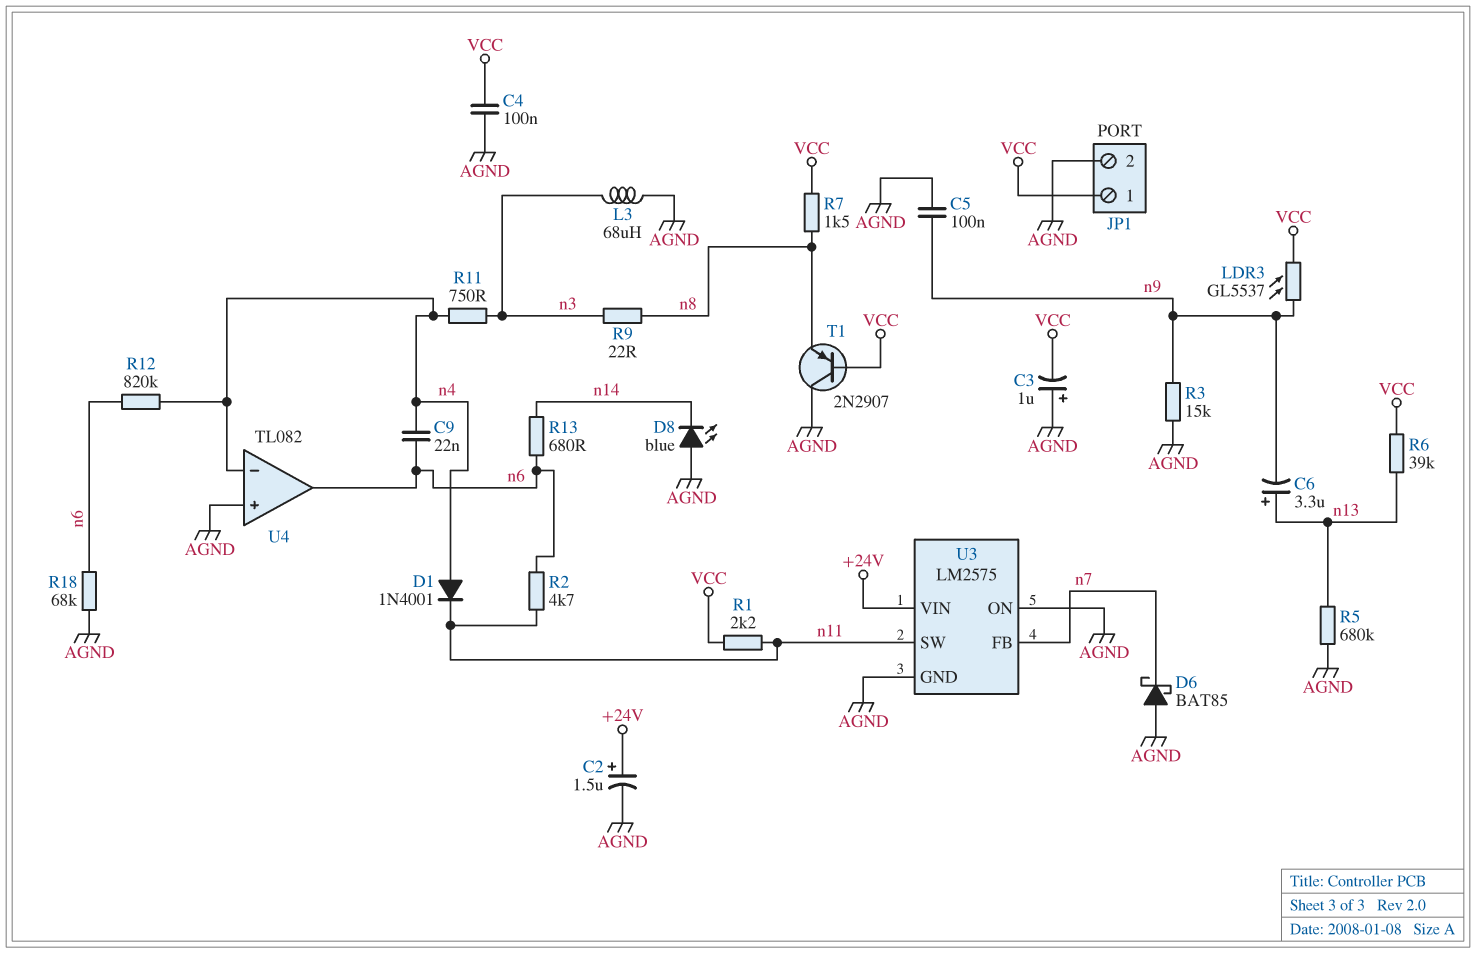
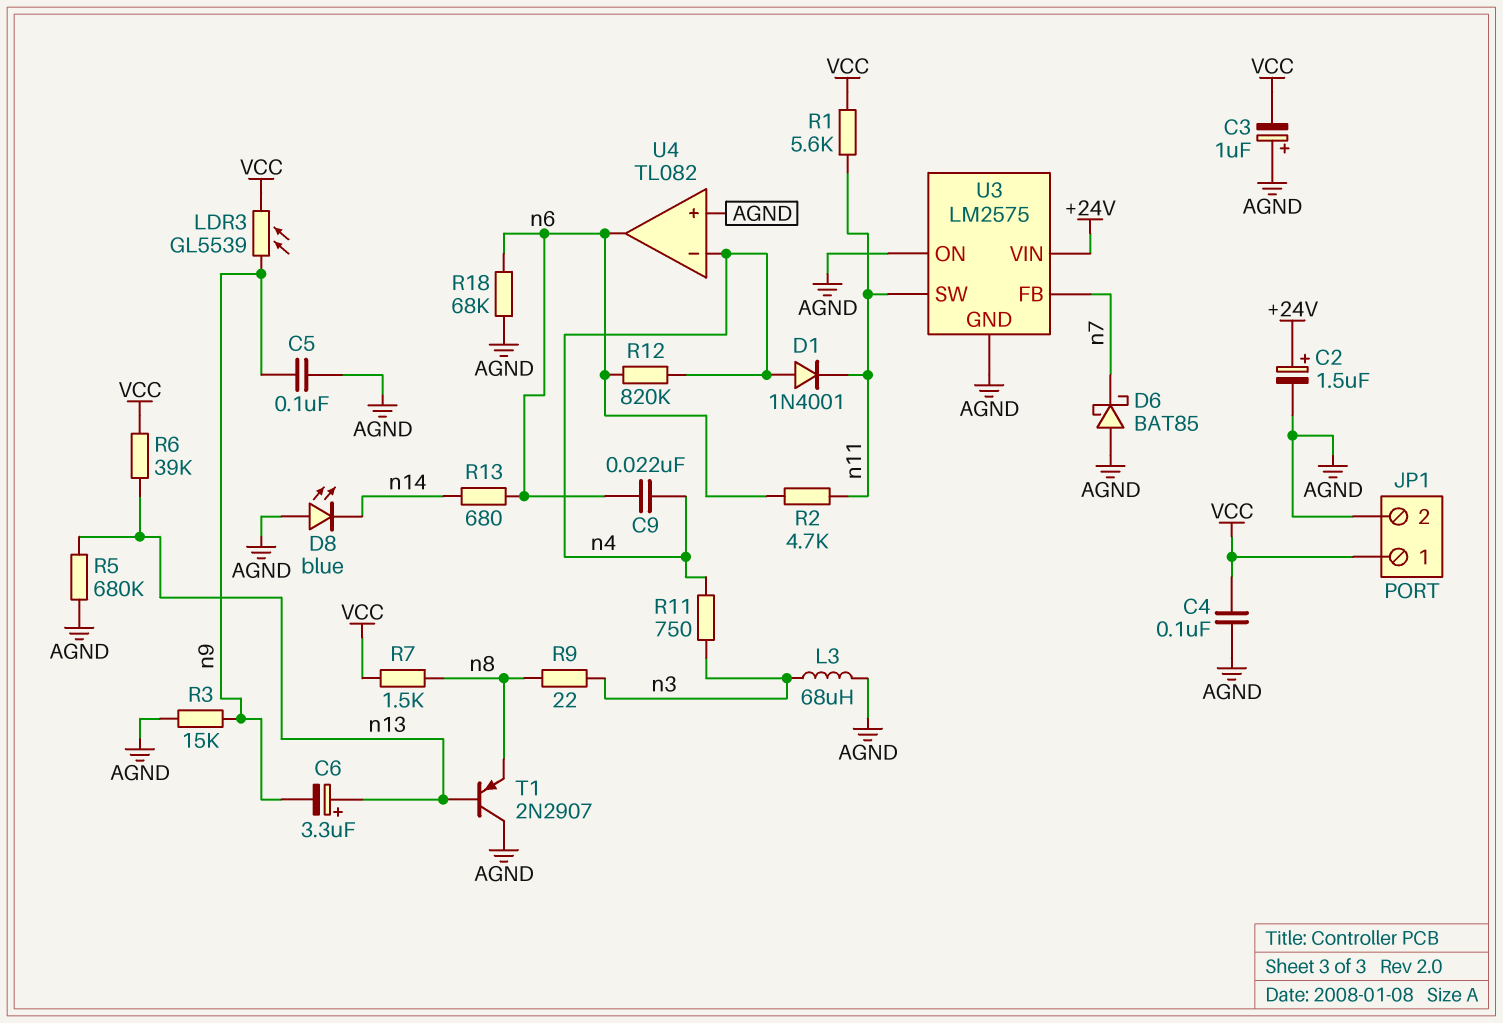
LDR3: GL5537 (VCC, n9) -> GL5539 (VCC, n9)
R1: 2.2k (VCC, n11) -> 5.6k (VCC, n11)
T1: PNP 2N2907 (B VCC, C AGND, E n8) -> PNP 2N2907 (B n13, C AGND, E n8)

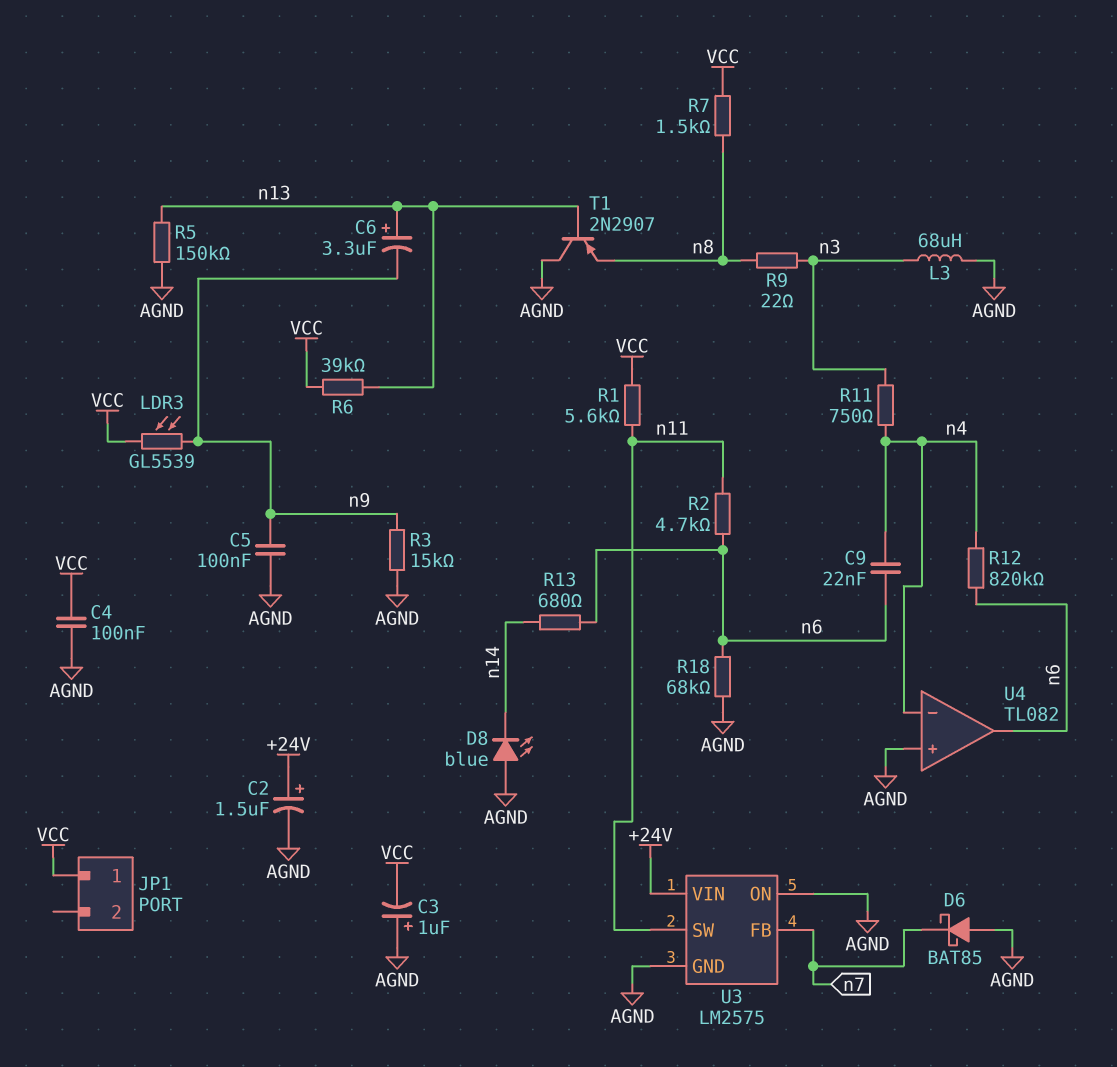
D1: diode 1N4001 (A n4, K n11) -> none
JP1 pin 2: AGND -> none
R5: 680k (AGND, n13) -> 150k (AGND, n13)

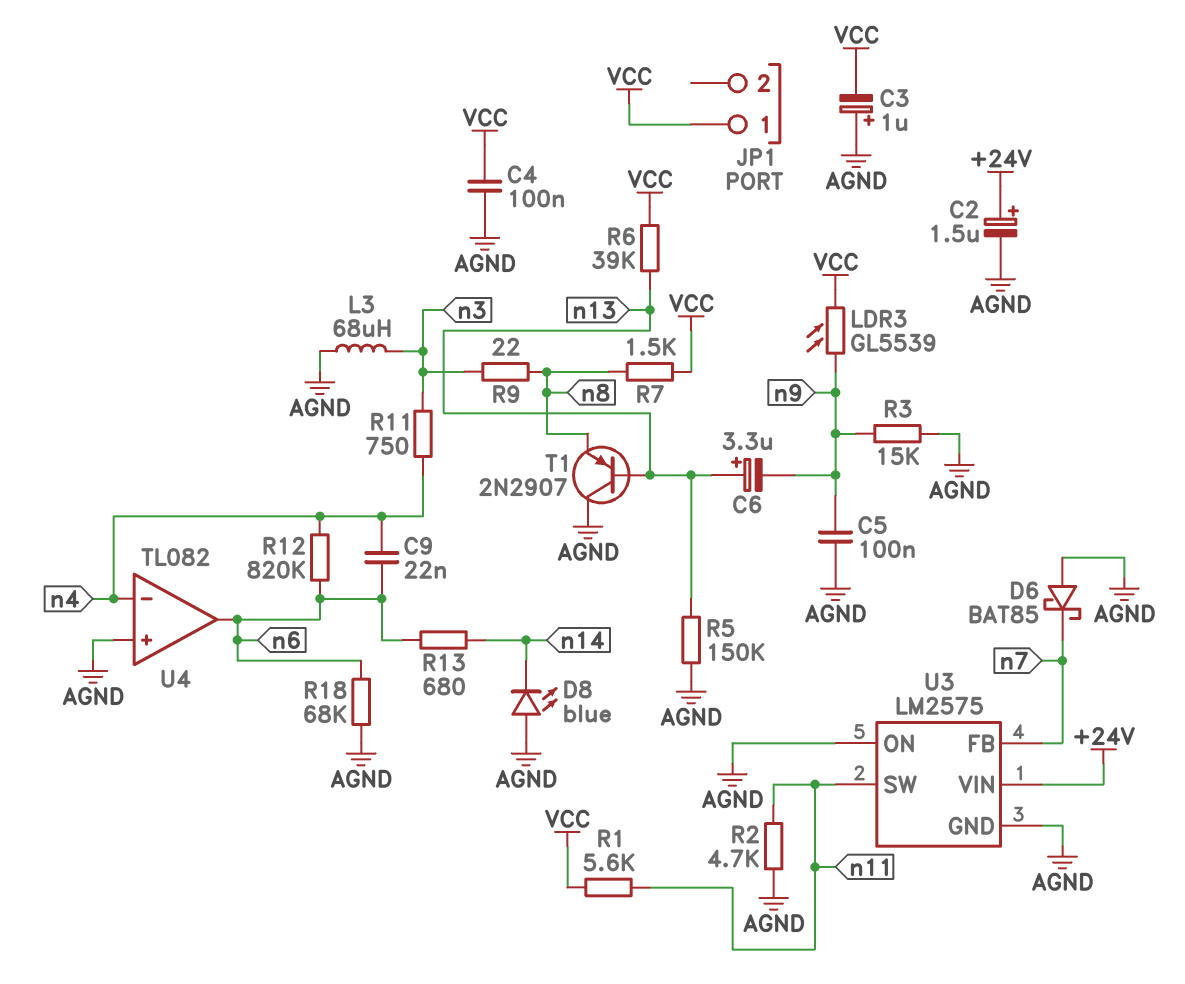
R2: 4.7k (n6, n11) -> 4.7k (AGND, n11)

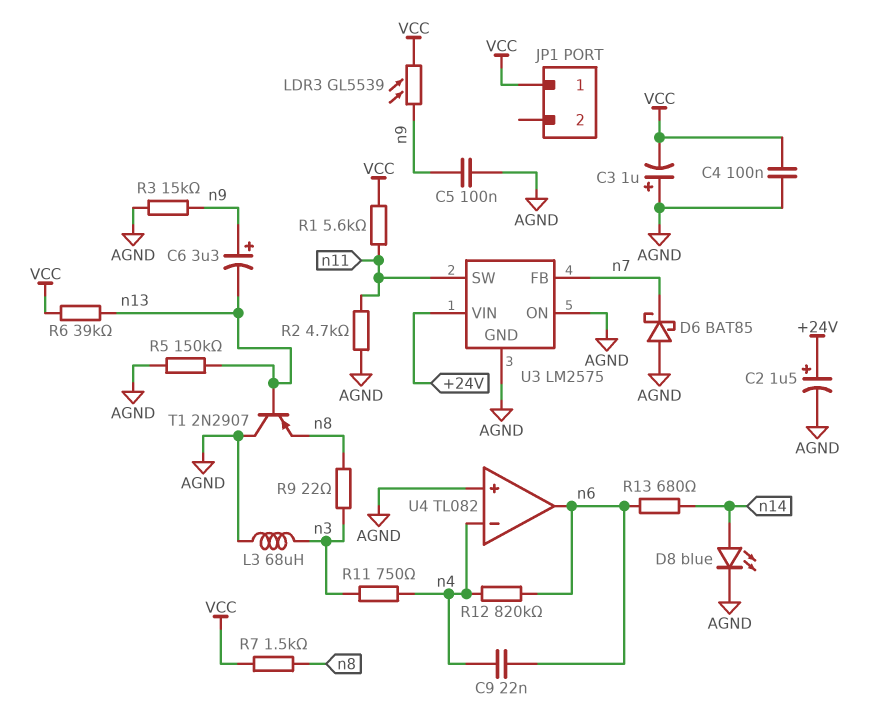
C6: 3.3uF (plus n13, minus n9) -> 3.3uF (plus n9, minus n13)
D8: LED blue (A AGND, K n14) -> LED blue (A n14, K AGND)
R18: 68k (AGND, n6) -> none

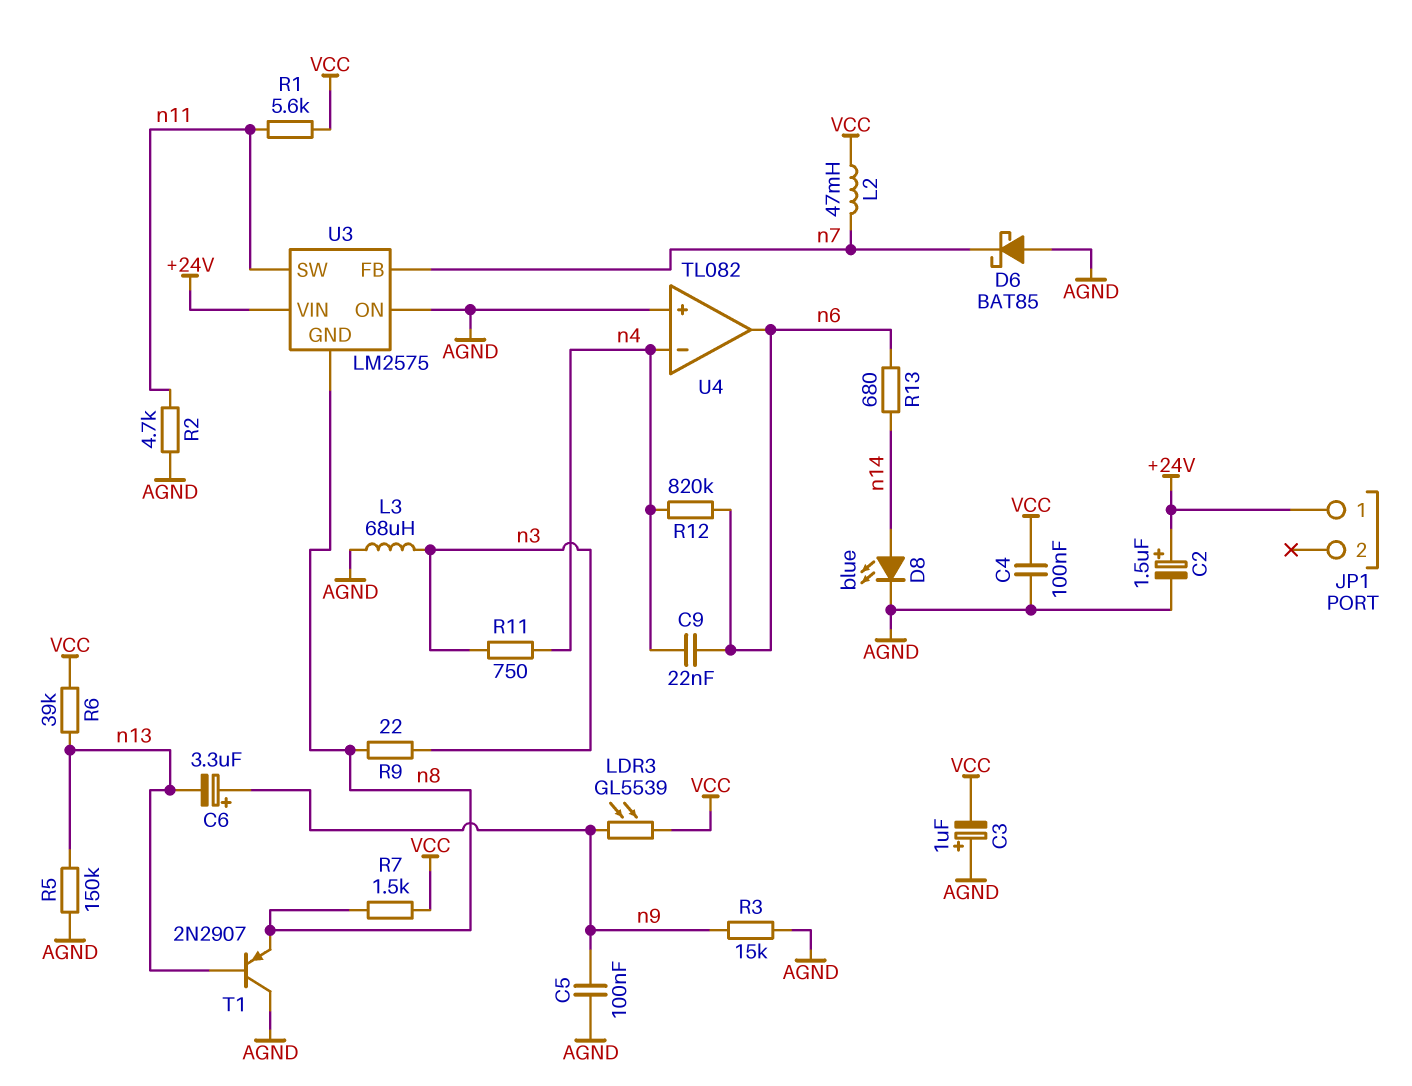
JP1 pin 1: VCC -> +24V
L2: none -> 47mH (VCC, n7)
U3 pin GND: AGND -> n8

